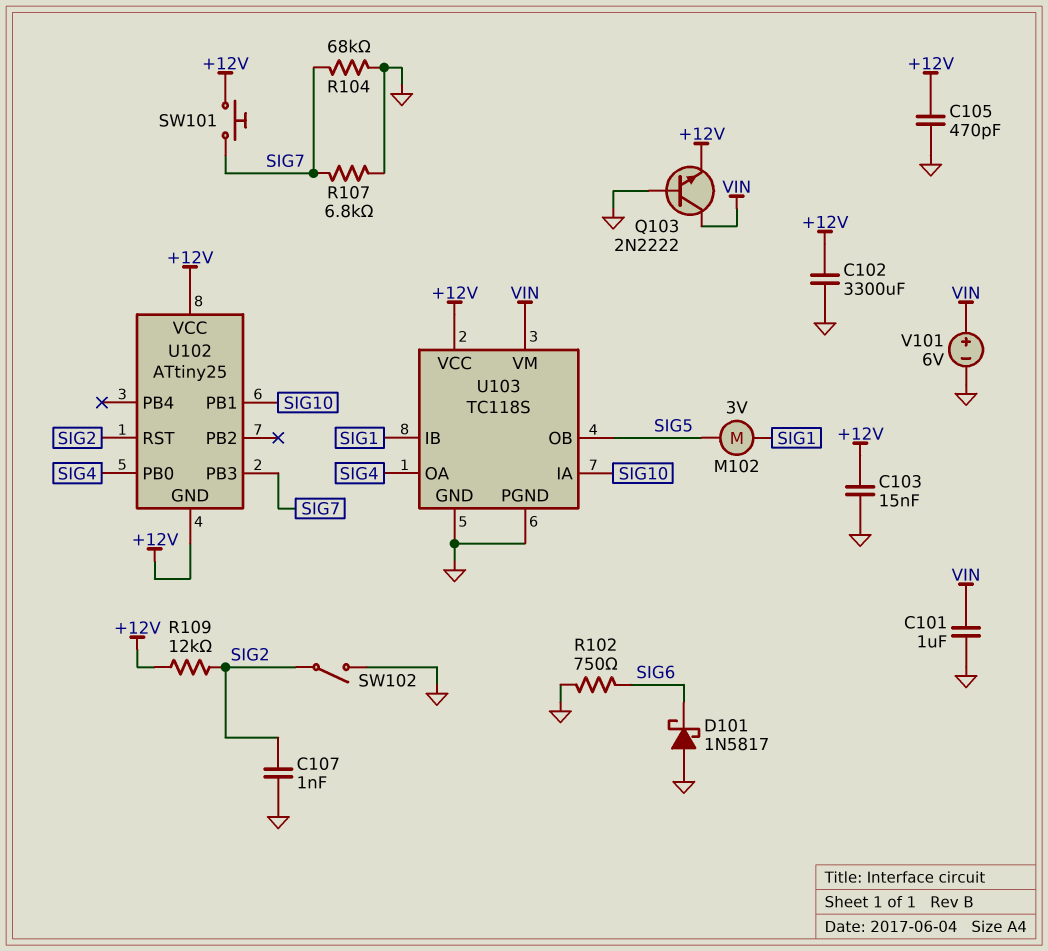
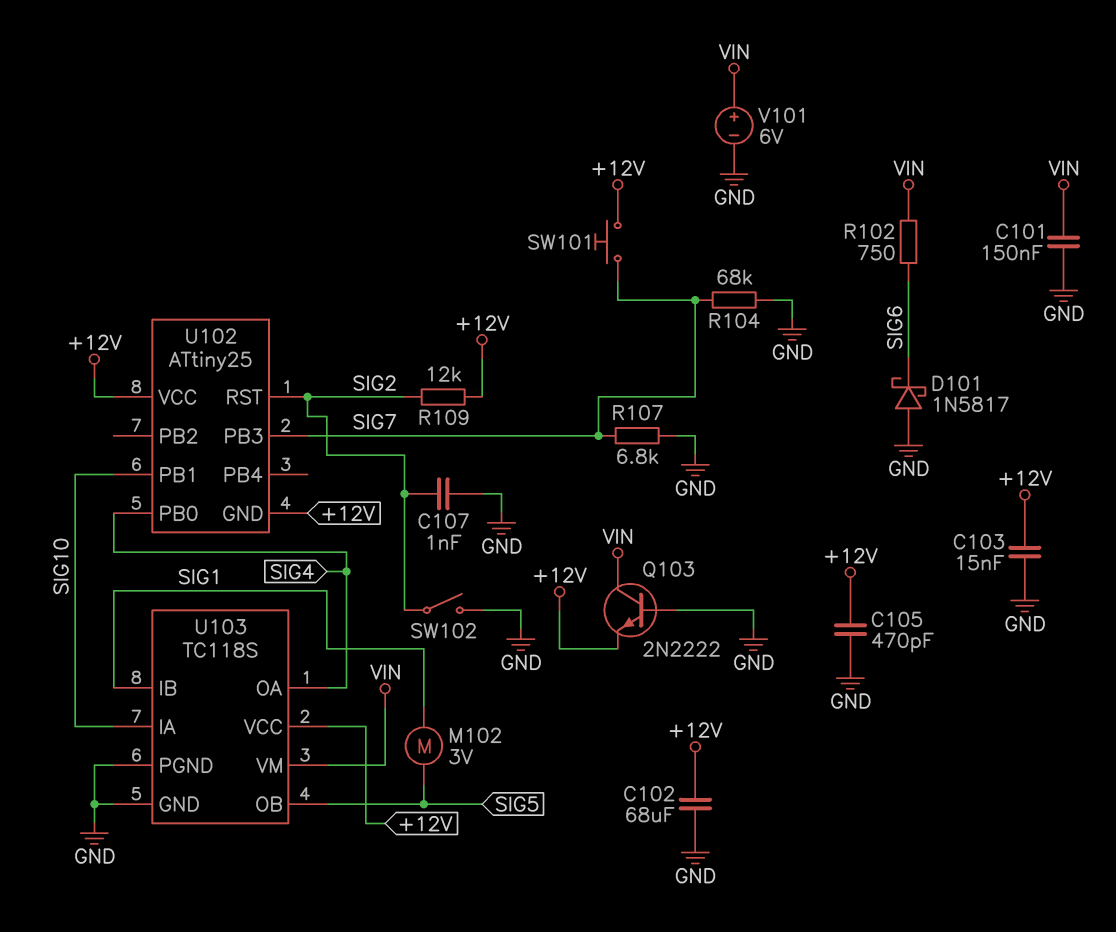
C101: 1uF (GND, VIN) -> 150nF (GND, VIN)
C102: 3300uF (+12V, GND) -> 68uF (+12V, GND)
R102: 750 (GND, SIG6) -> 750 (SIG6, VIN)

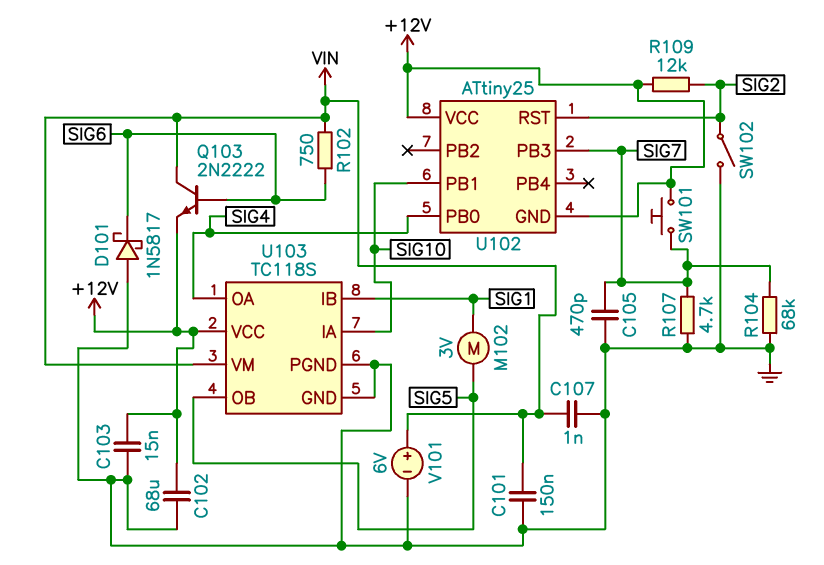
C105: 470pF (+12V, GND) -> 470pF (GND, SIG7)
C107: 1nF (GND, SIG2) -> 1nF (GND, VIN)
Q103: NPN 2N2222 (B GND, C VIN, E +12V) -> NPN 2N2222 (B SIG6, C VIN, E +12V)
R107: 6.8k (GND, SIG7) -> 4.7k (GND, SIG7)

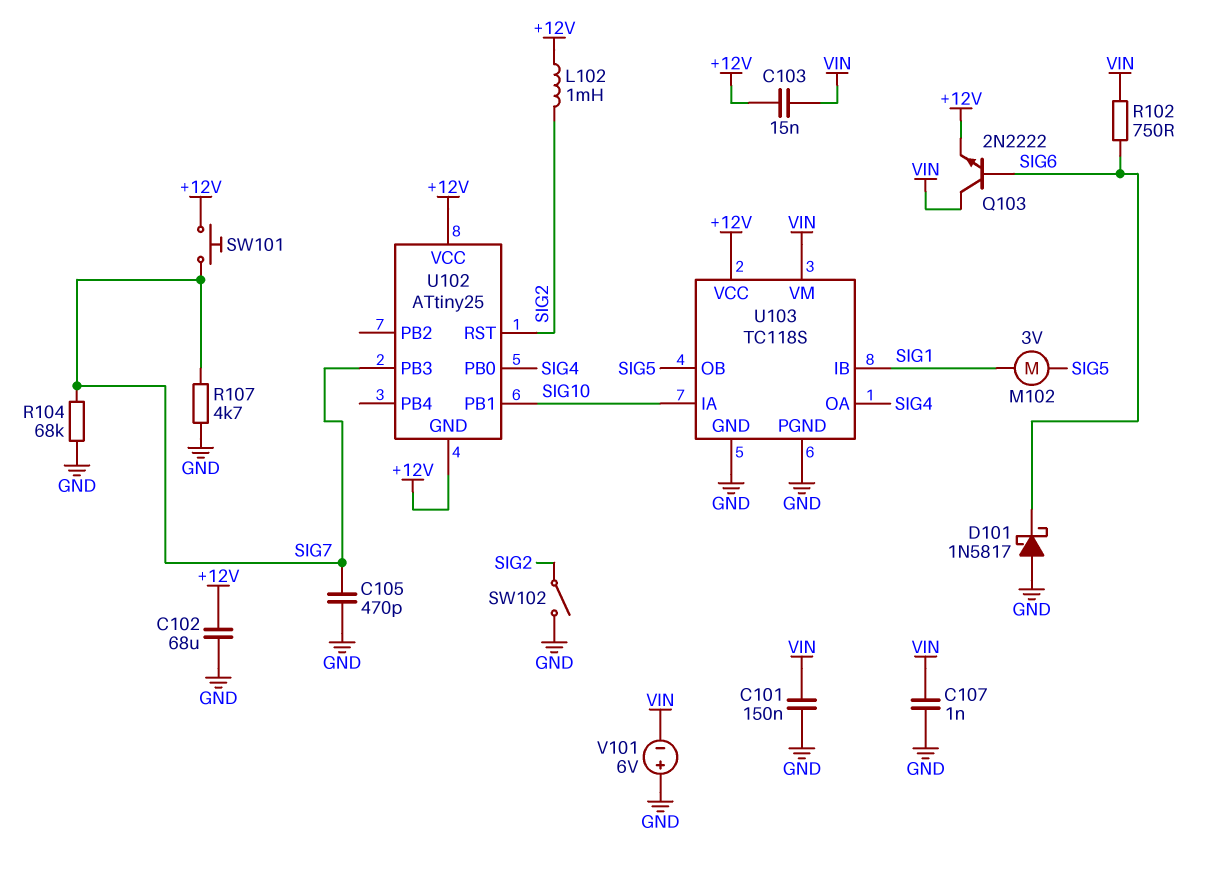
C103: 15nF (+12V, GND) -> 15nF (+12V, VIN)
L102: none -> 1mH (+12V, SIG2)
R109: 12k (+12V, SIG2) -> none
V101: 6V (plus VIN, minus GND) -> 6V (plus GND, minus VIN)

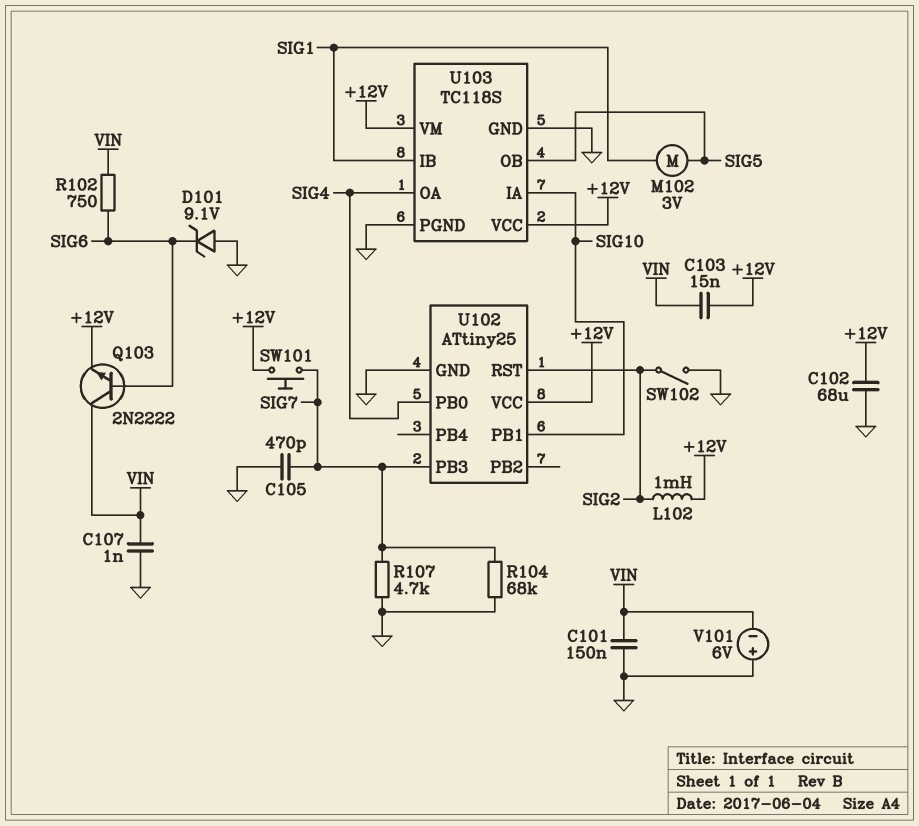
D101: schottky 1N5817 (A GND, K SIG6) -> zener 9.1V (A GND, K SIG6)
U102 pin GND: +12V -> GND
U103 pin VM: VIN -> +12V

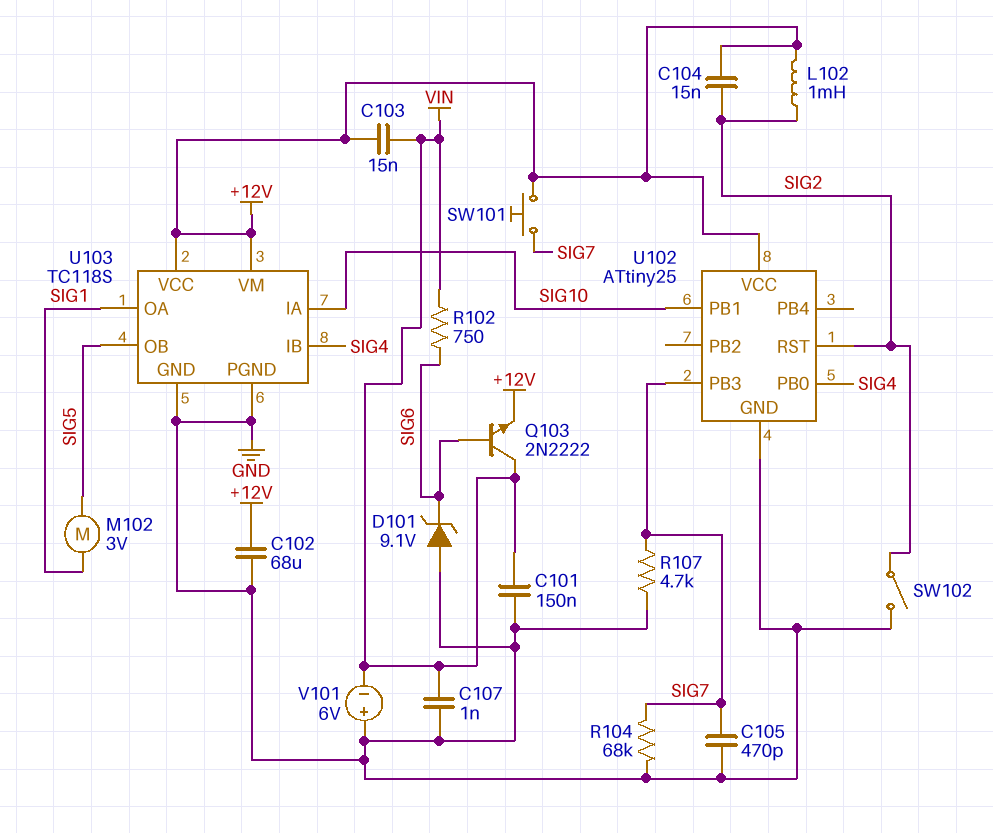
C104: none -> 15nF (+12V, SIG2)
U103 pin IB: SIG1 -> SIG4
U103 pin OA: SIG4 -> SIG1

